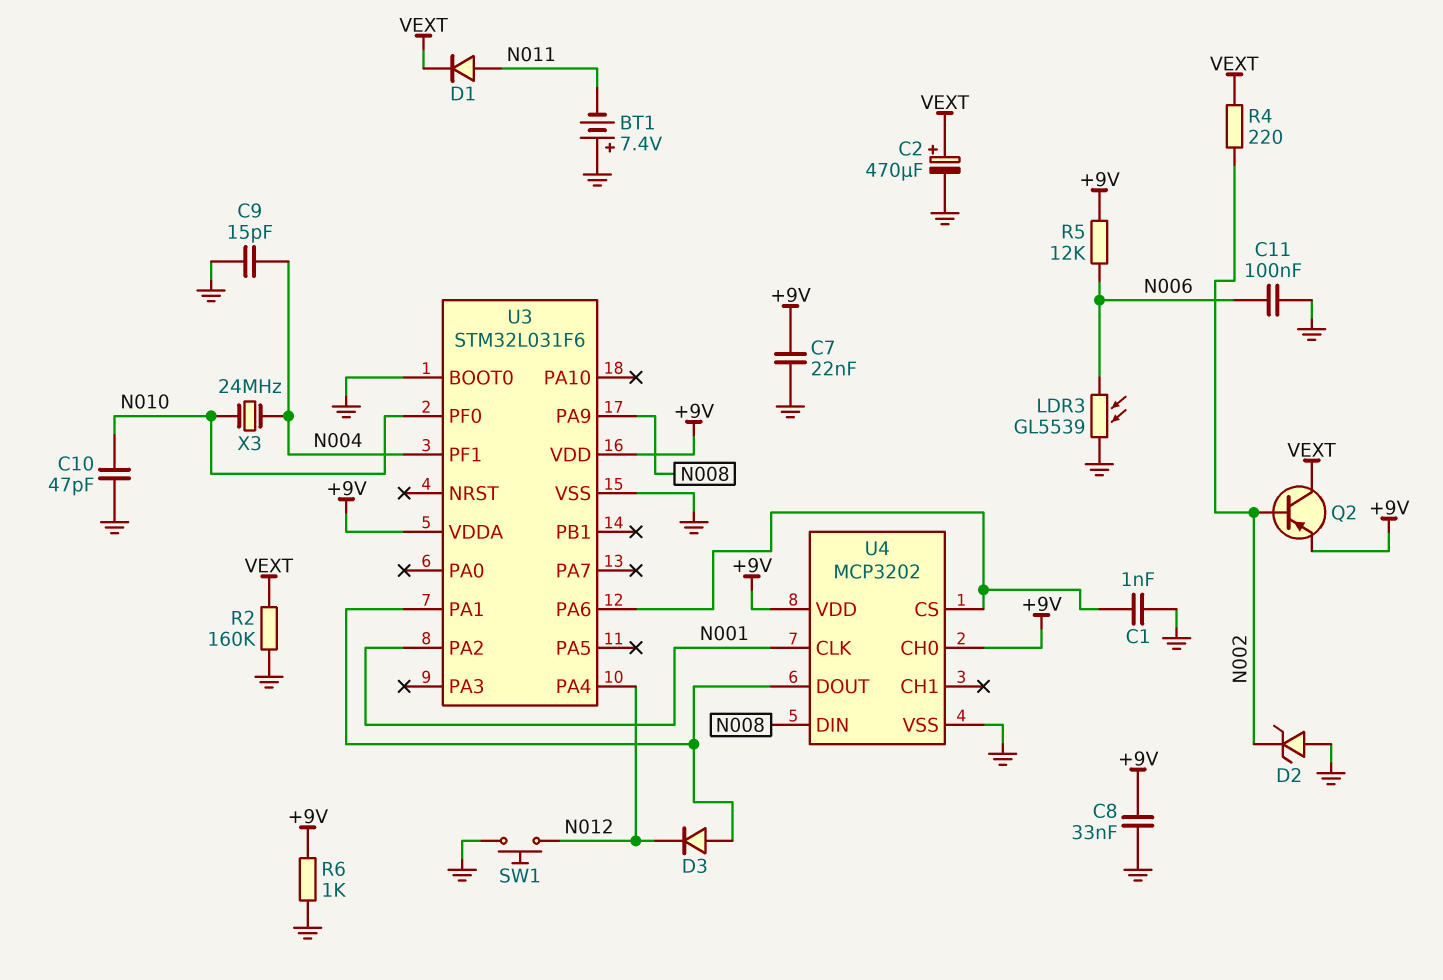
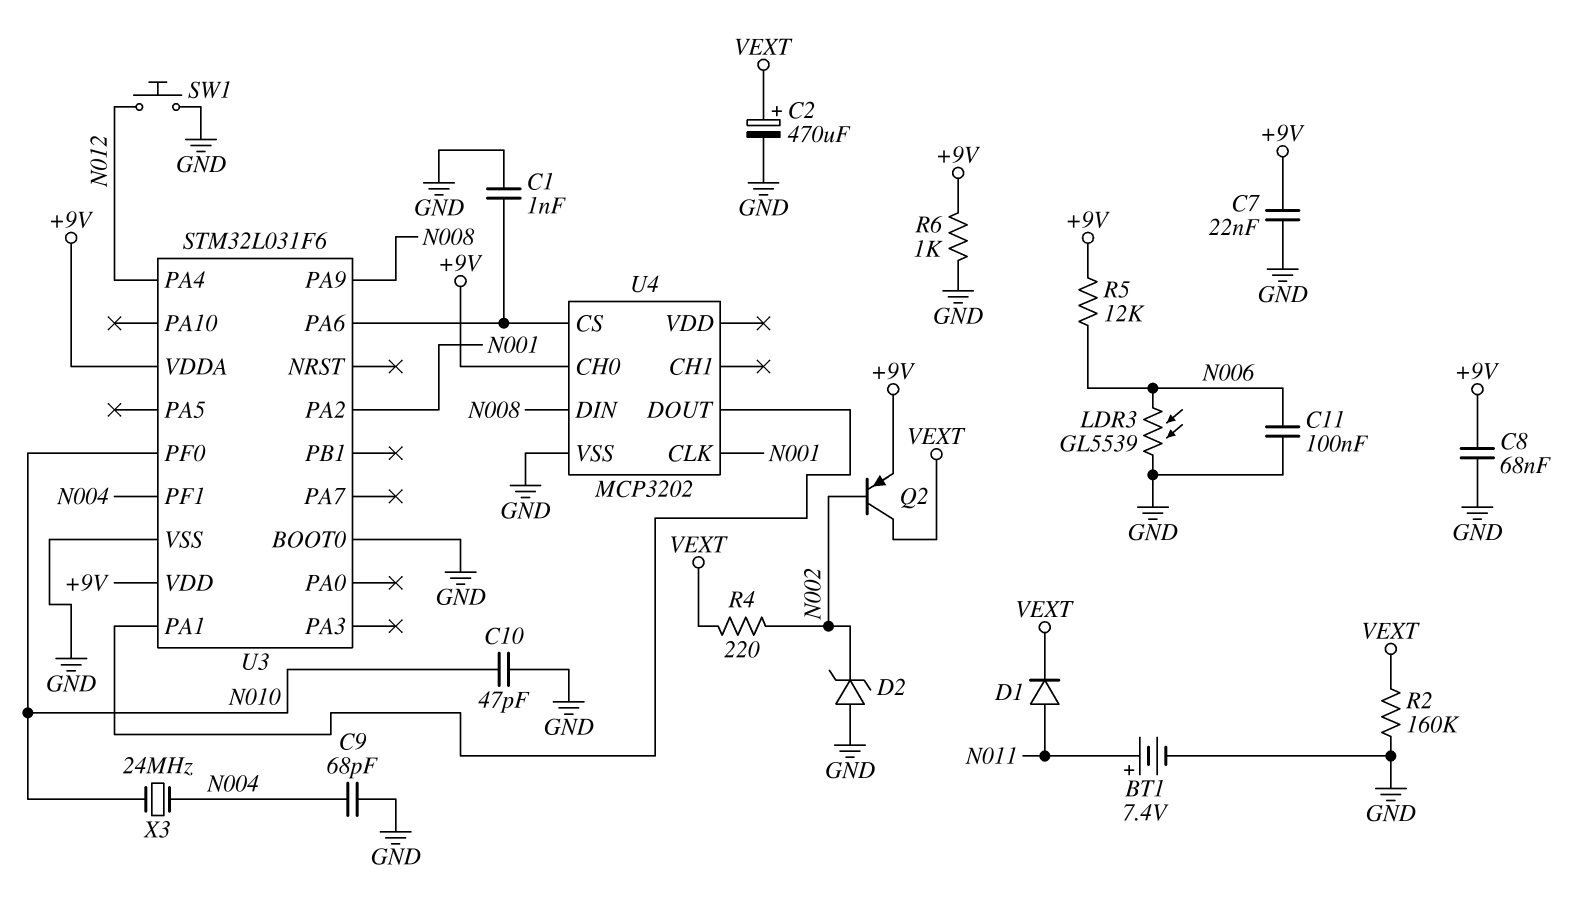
BT1: 7.4V (plus GND, minus N011) -> 7.4V (plus N011, minus GND)
C8: 33nF (+9V, GND) -> 68nF (+9V, GND)
C9: 15pF (GND, N004) -> 68pF (GND, N004)
D3: diode (A U3/PA1, K N012) -> none
U4 pin VDD: +9V -> none

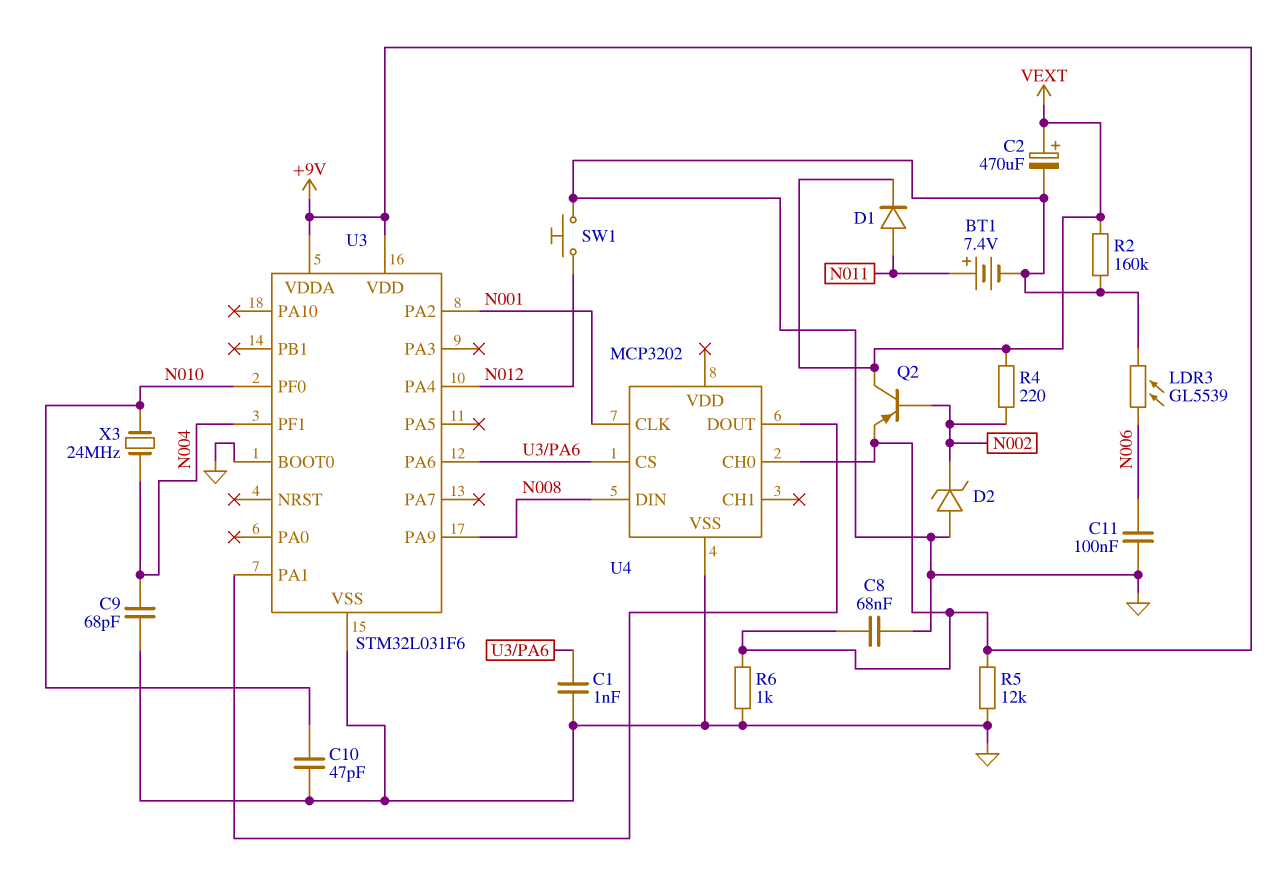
C7: 22nF (+9V, GND) -> none
R5: 12k (+9V, N006) -> 12k (+9V, GND)

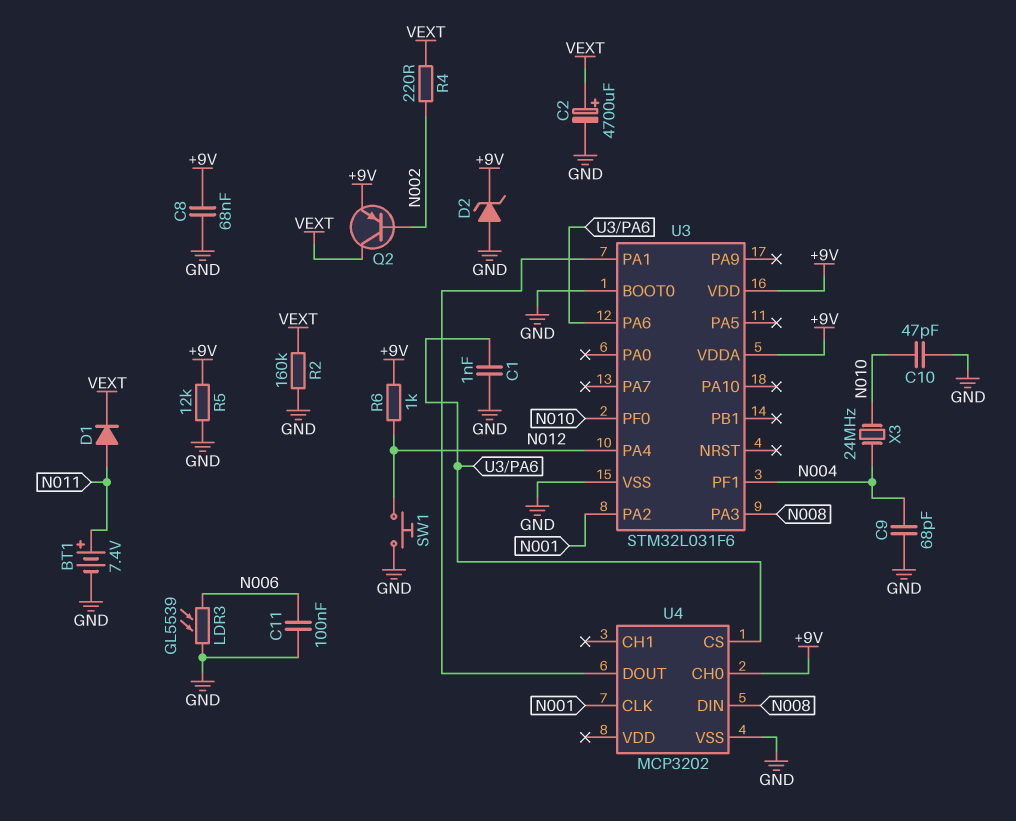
C2: 470uF (plus VEXT, minus GND) -> 4700uF (plus VEXT, minus GND)
D2: zener (A GND, K N002) -> zener (A GND, K +9V)
R6: 1k (+9V, GND) -> 1k (+9V, N012)
U3 pin PA3: none -> N008
U3 pin PA9: N008 -> none

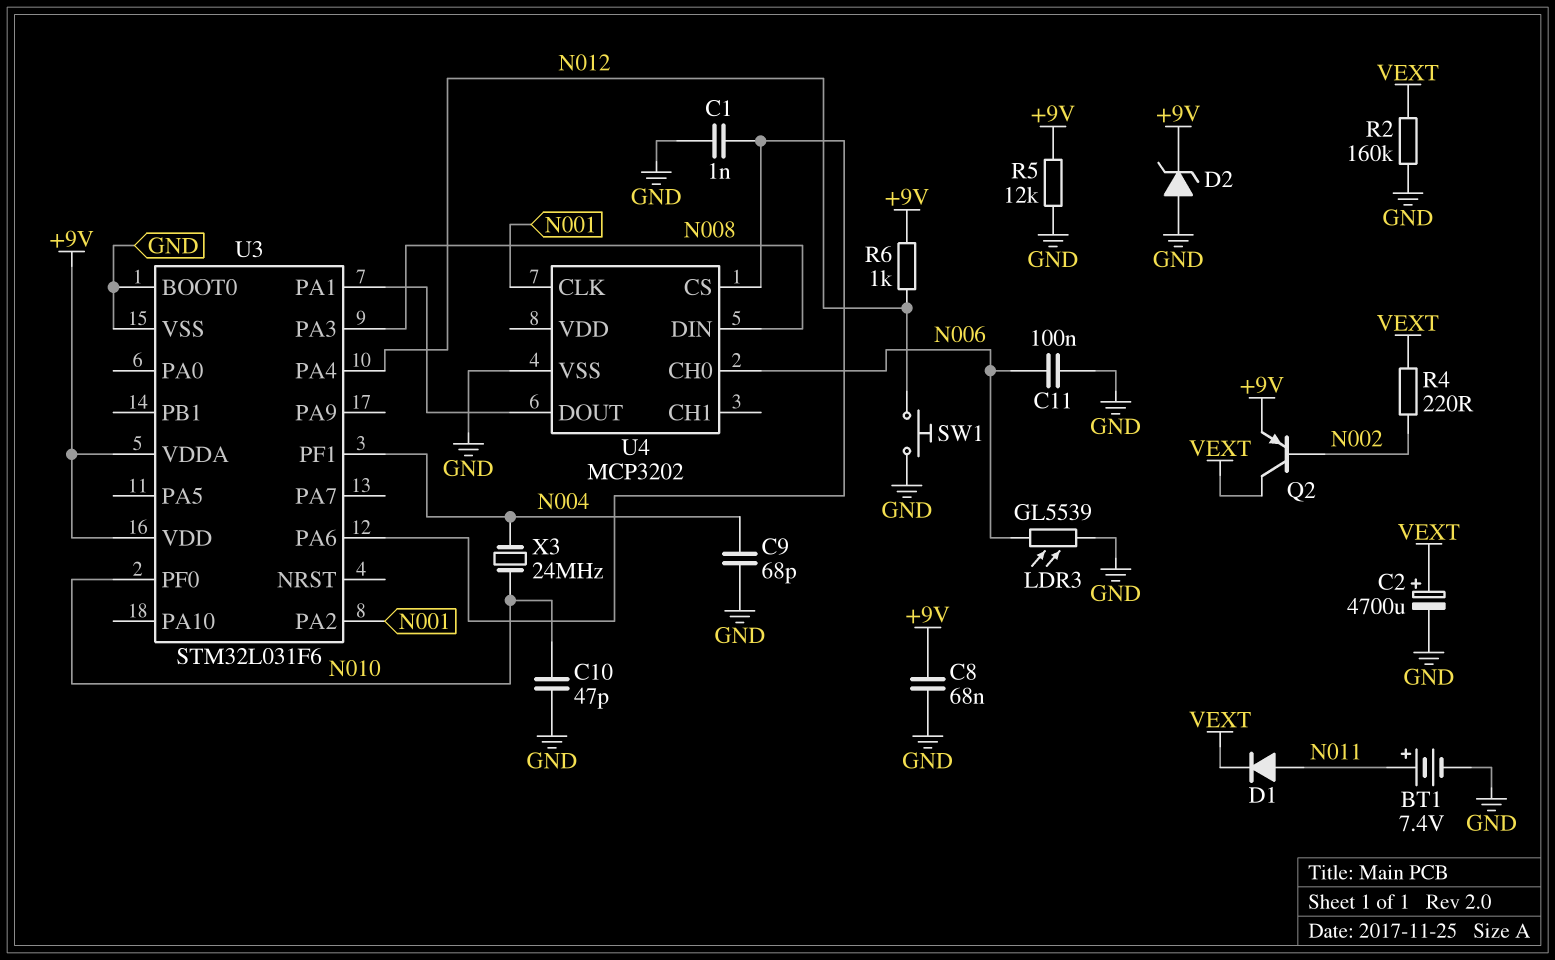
U4 pin CH0: +9V -> N006

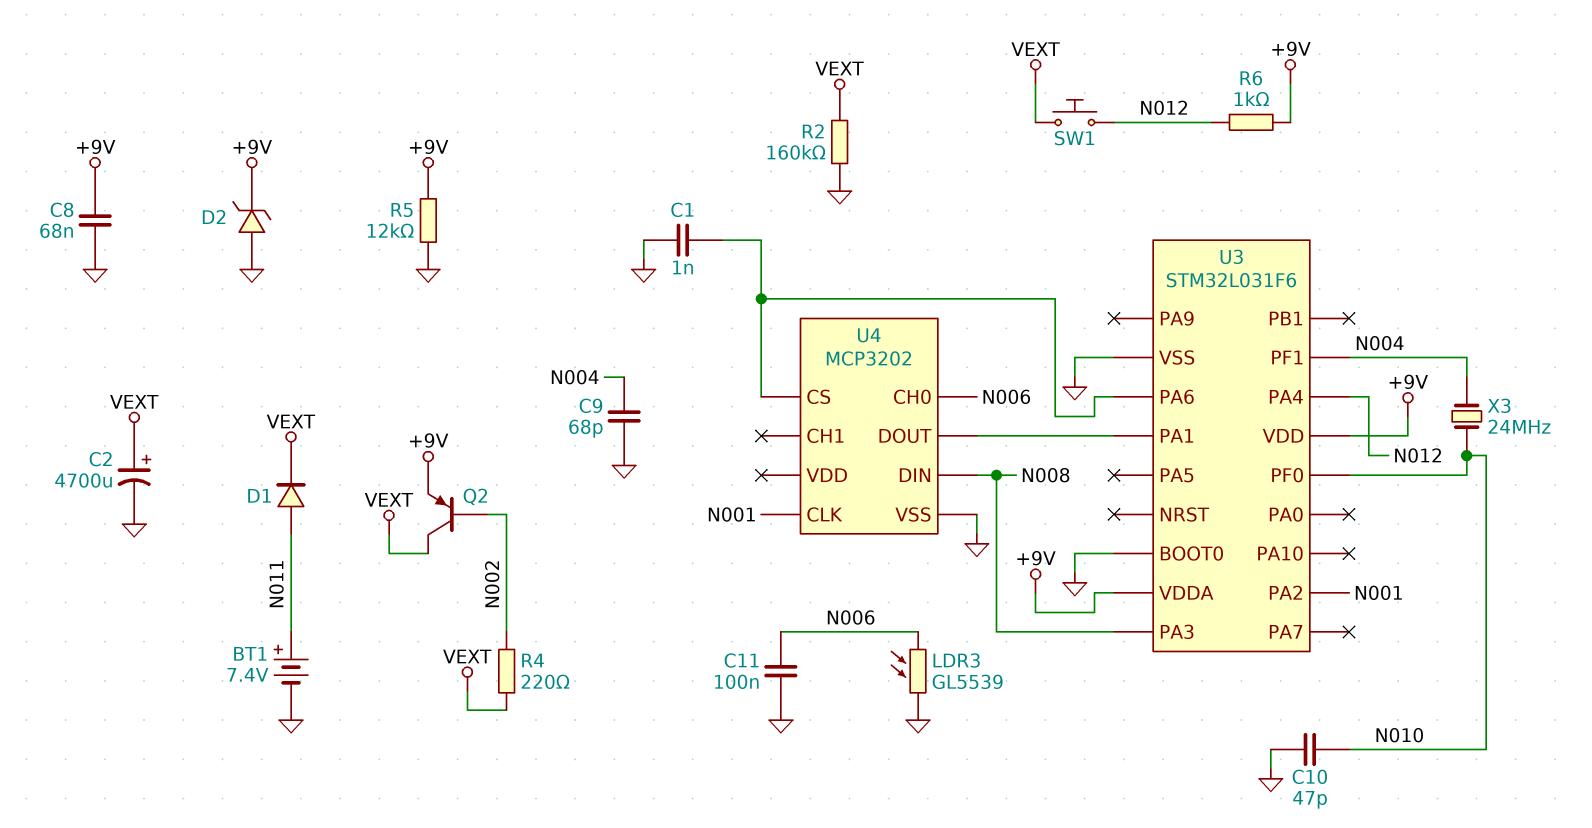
SW1: button (GND, N012) -> button (N012, VEXT)

